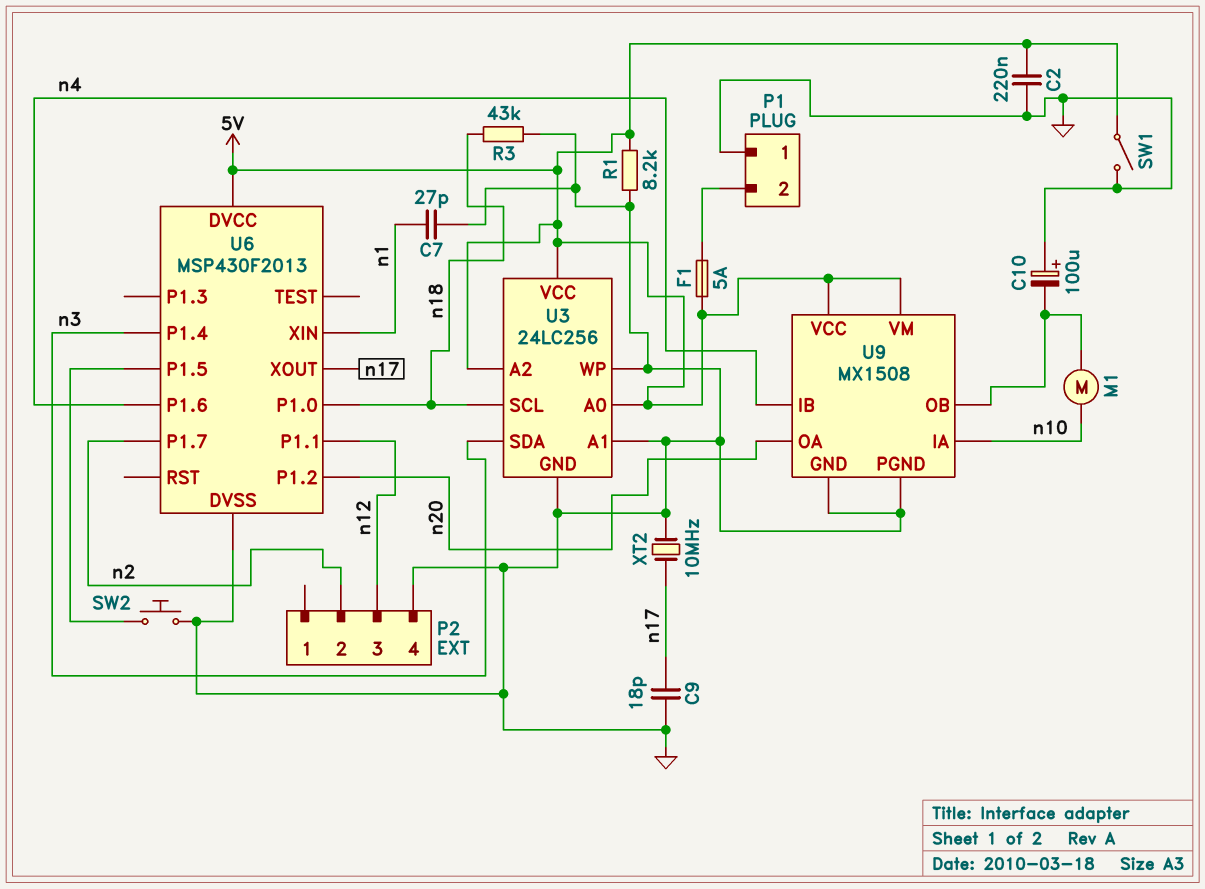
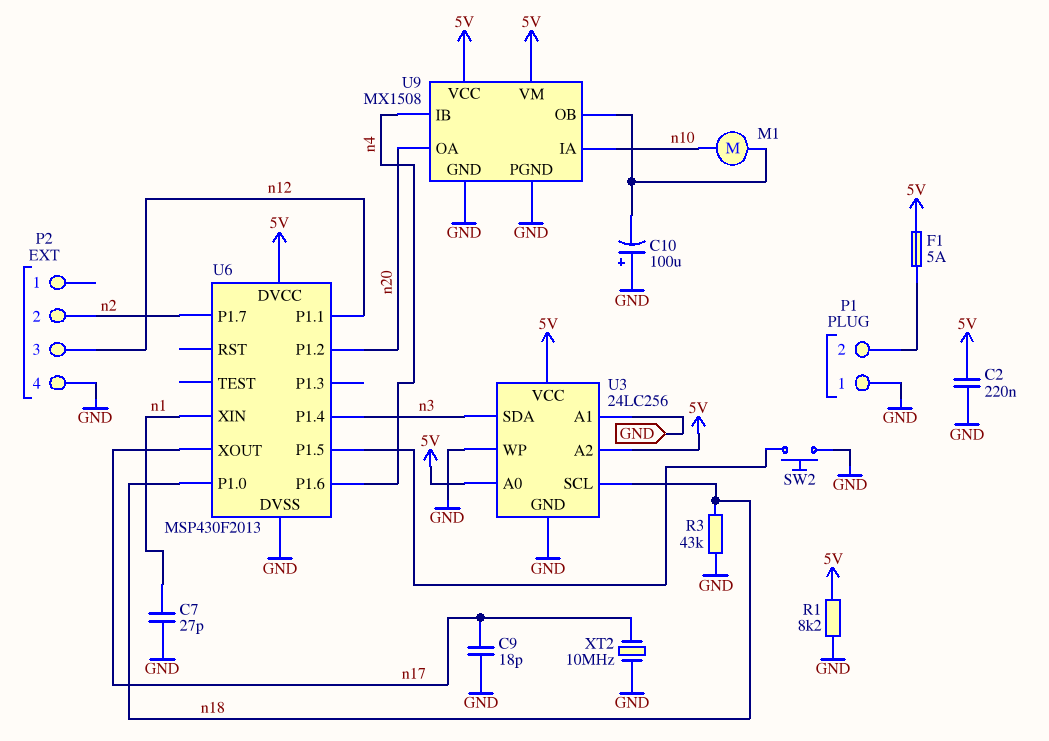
SW1: switch (5V, GND) -> none

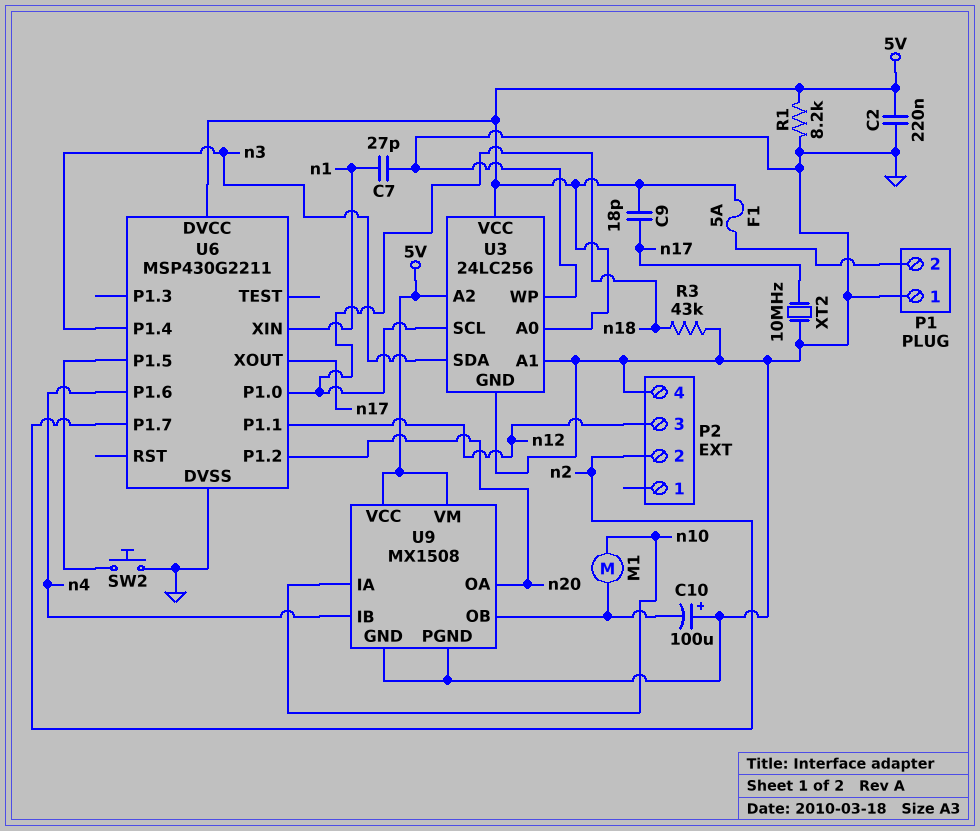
C9: 18pF (GND, n17) -> 18pF (5V, n17)
U6: MSP430F2013 -> MSP430G2211

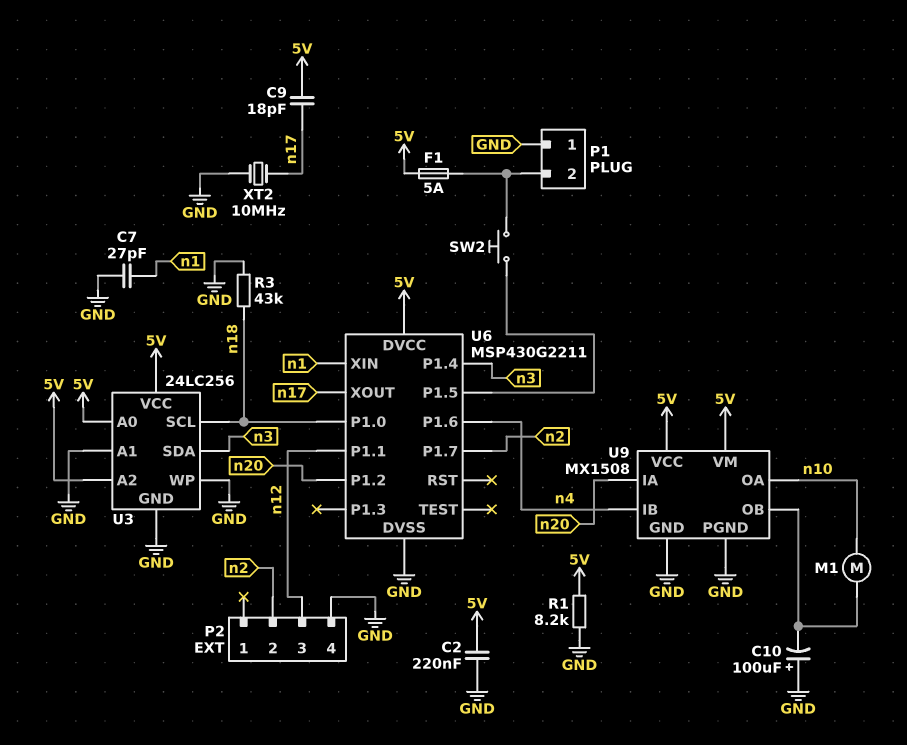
SW2: button (GND, U6/P1.5) -> button (P1/2, U6/P1.5)
U9 pin IA: n10 -> n20
U9 pin OA: n20 -> n10

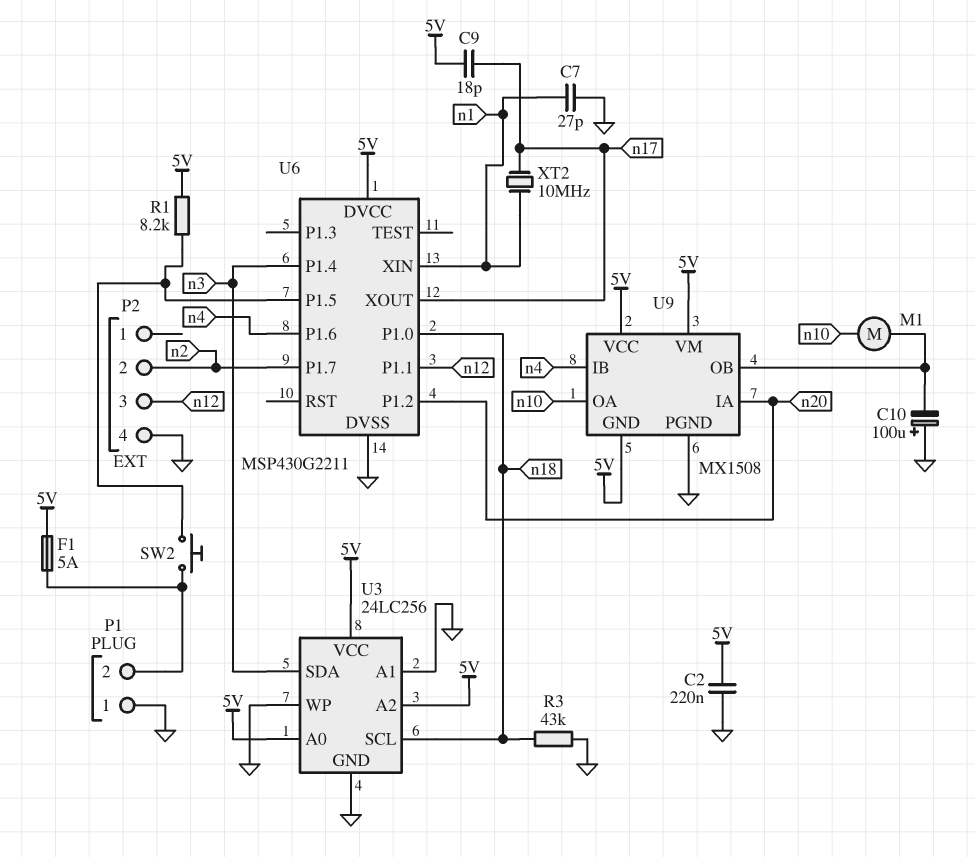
R1: 8.2k (5V, GND) -> 8.2k (5V, U6/P1.5)
U9 pin GND: GND -> 5V
XT2: 10MHz (GND, n17) -> 10MHz (n1, n17)

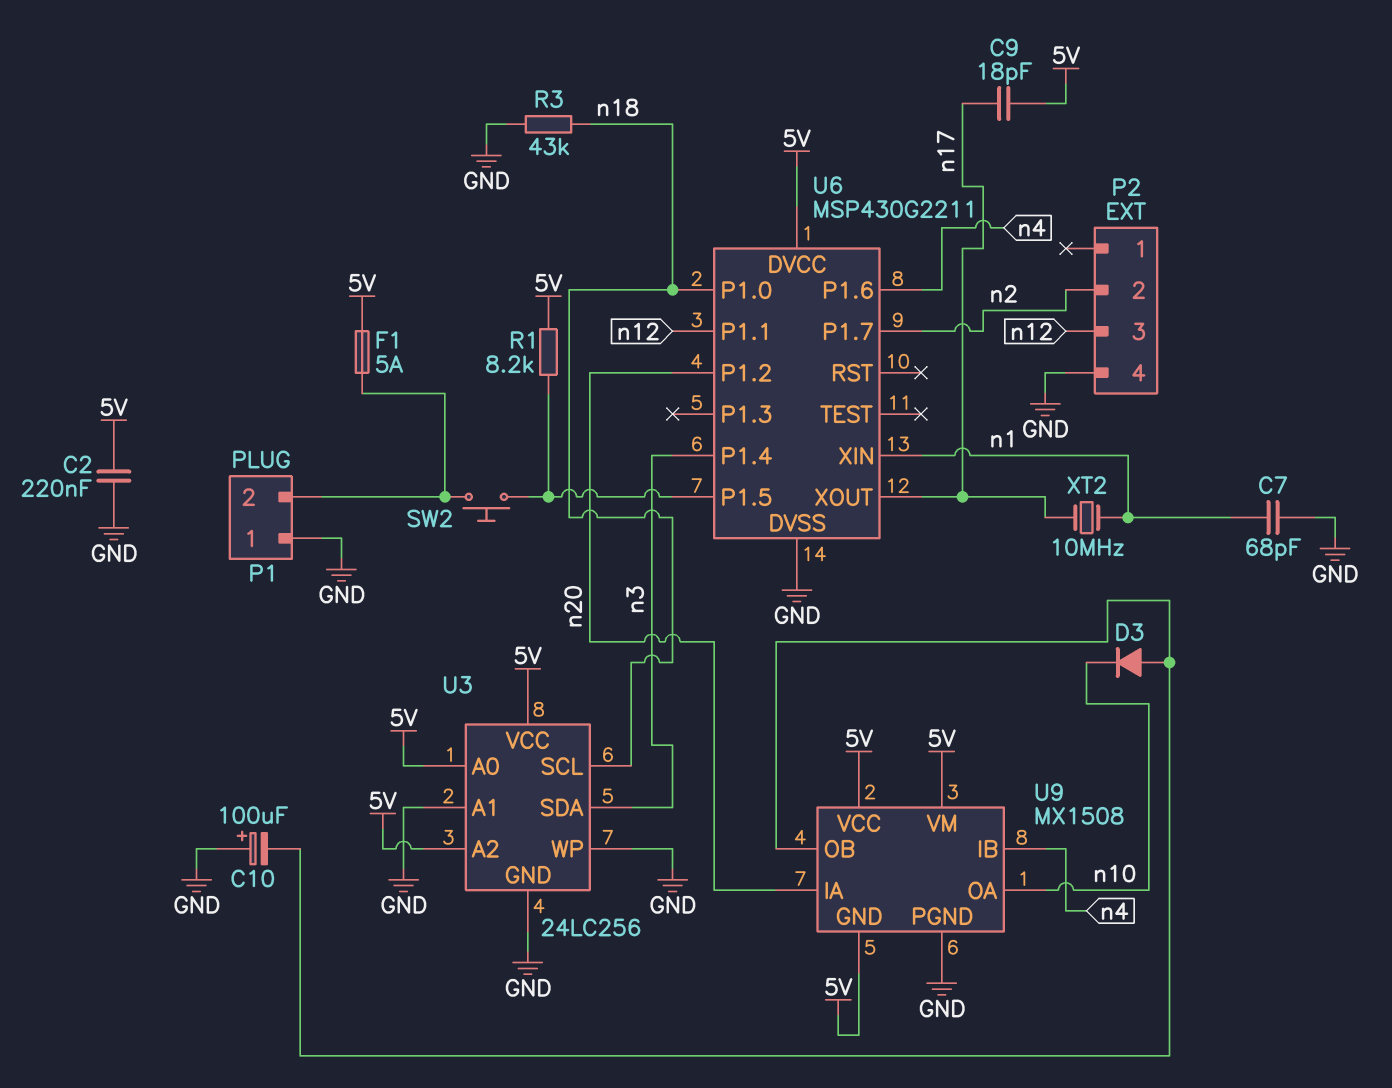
C7: 27pF (GND, n1) -> 68pF (GND, n1)
D3: none -> diode (A U9/OB, K n10)
M1: motor (U9/OB, n10) -> none

